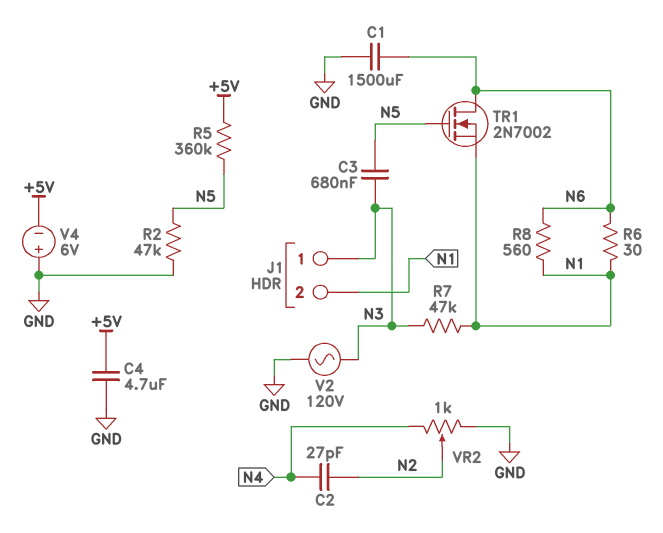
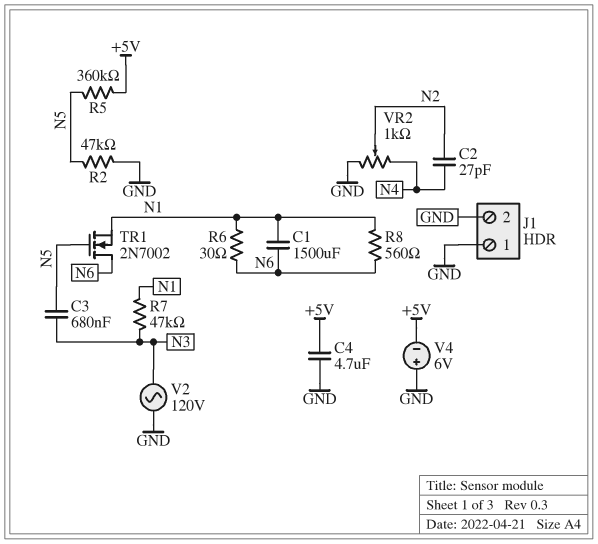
C1: 1500uF (GND, N6) -> 1500uF (N1, N6)
J1 pin 1: N3 -> GND
J1 pin 2: N1 -> GND

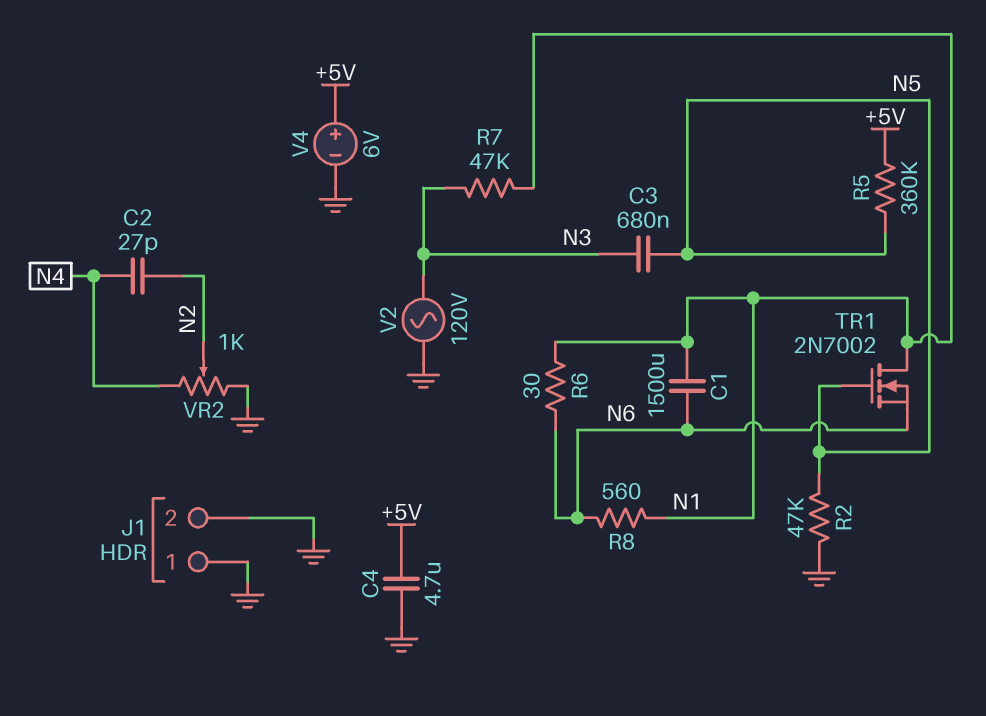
TR1: NMOS 2N7002 (G N5, D N6, S N1) -> NMOS 2N7002 (G N5, D N1, S N6)
V4: 6V (plus GND, minus +5V) -> 6V (plus +5V, minus GND)

